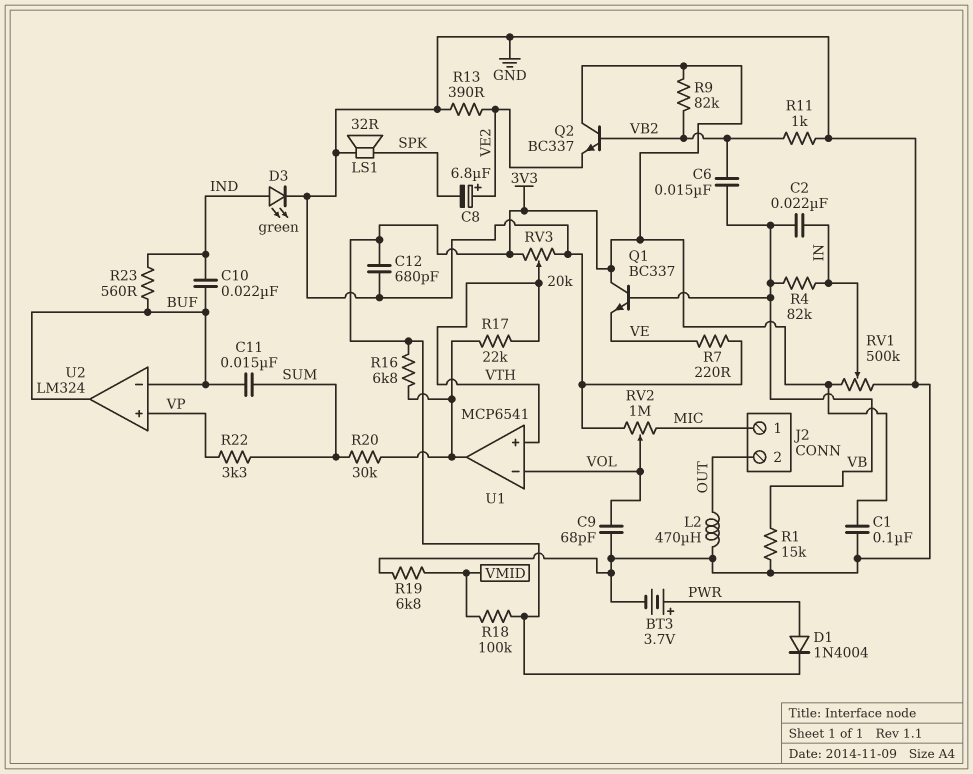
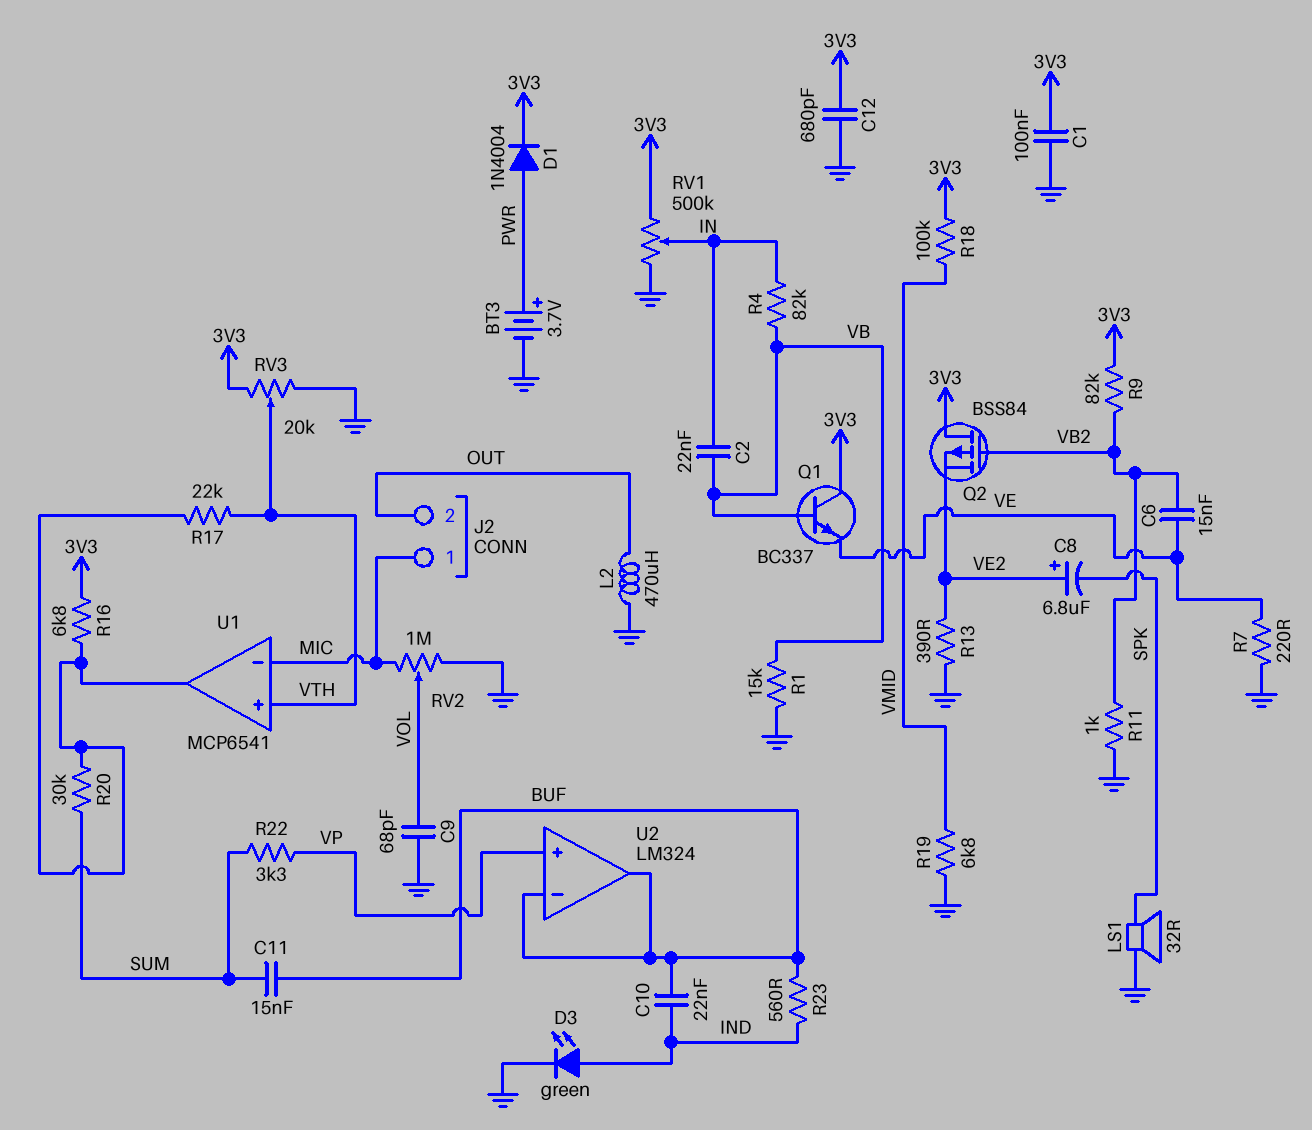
C6: 15nF (VB, VB2) -> 15nF (VB2, VE)
Q2: NPN BC337 (B VB2, C 3V3, E VE2) -> PMOS BSS84 (G VB2, D 3V3, S VE2)
U1 pin in-: VOL -> MIC

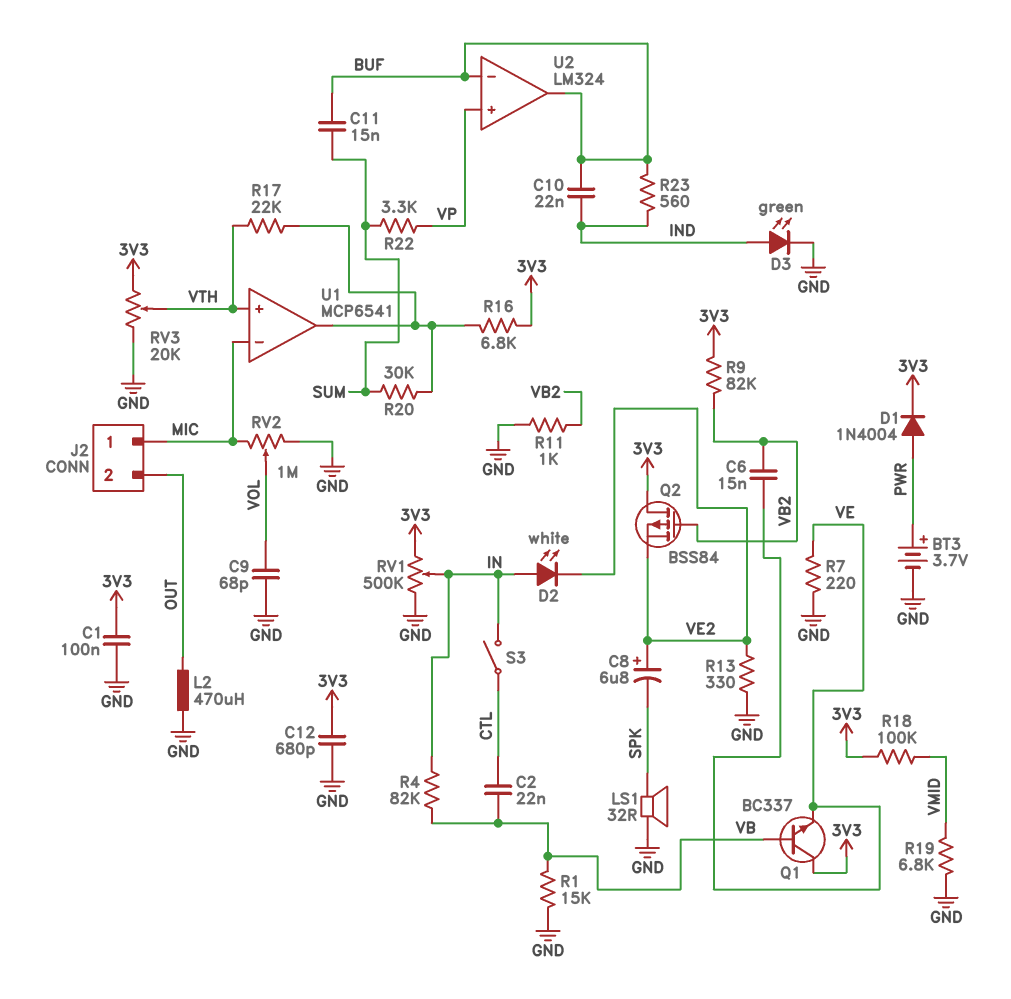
C2: 22nF (IN, VB) -> 22nF (CTL, VB)
D2: none -> LED white (A IN, K VE2)
R13: 390 (GND, VE2) -> 330 (GND, VE2)
S3: none -> switch (CTL, IN)

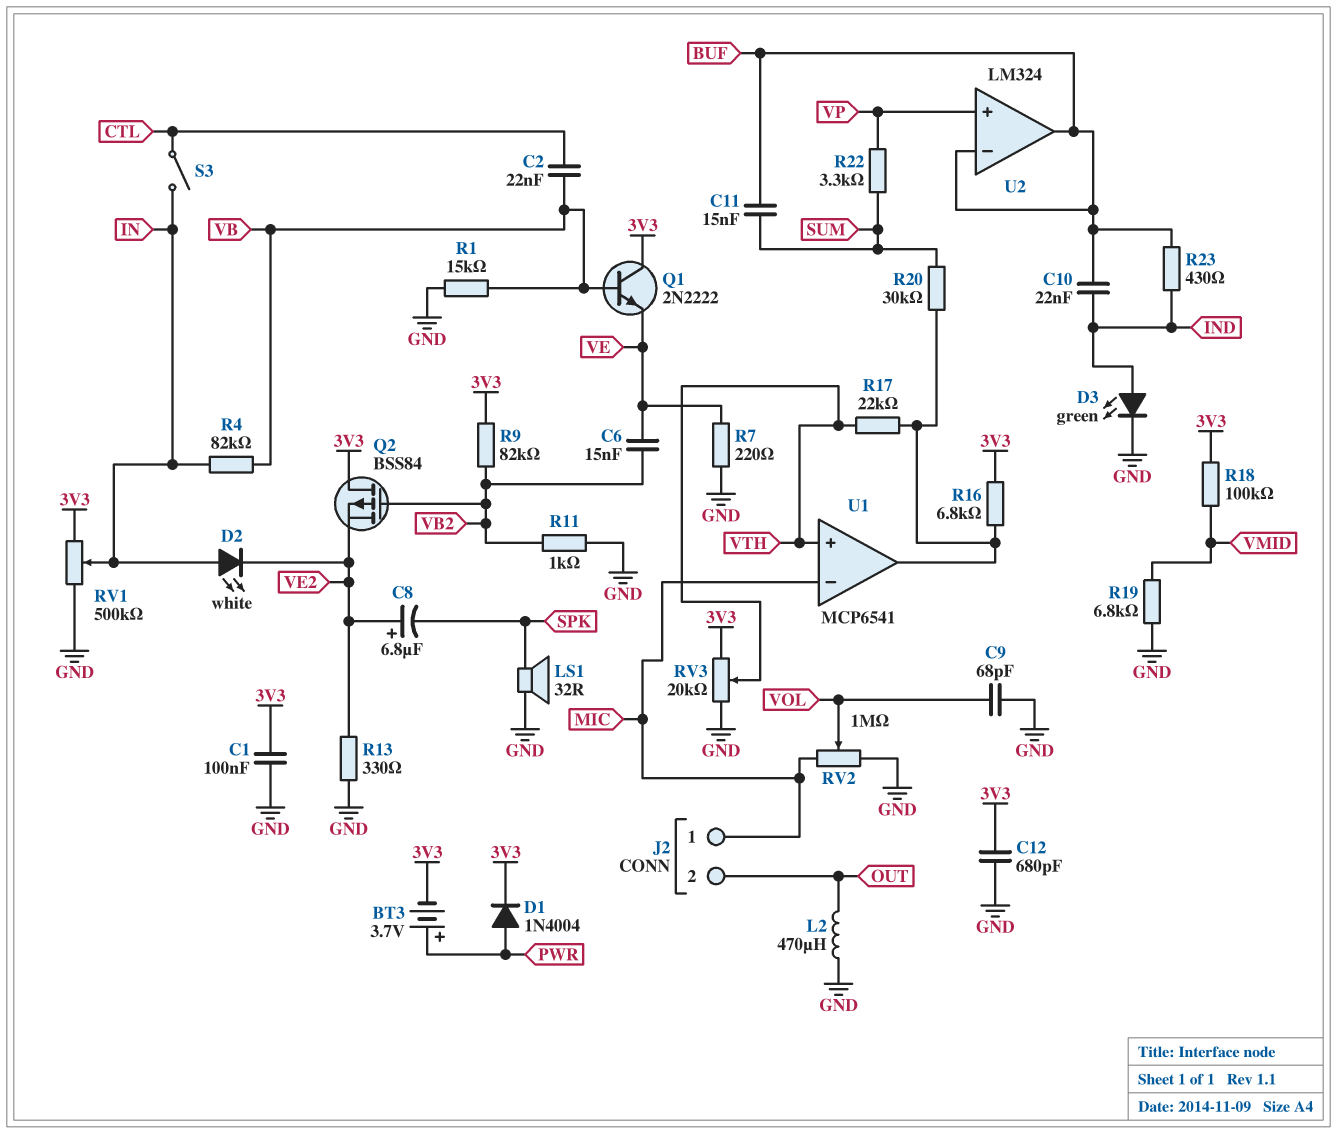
BT3: 3.7V (plus PWR, minus GND) -> 3.7V (plus PWR, minus 3V3)
Q1: NPN BC337 (B VB, C 3V3, E VE) -> NPN 2N2222 (B VB, C 3V3, E VE)
R23: 560 (BUF, IND) -> 430 (BUF, IND)

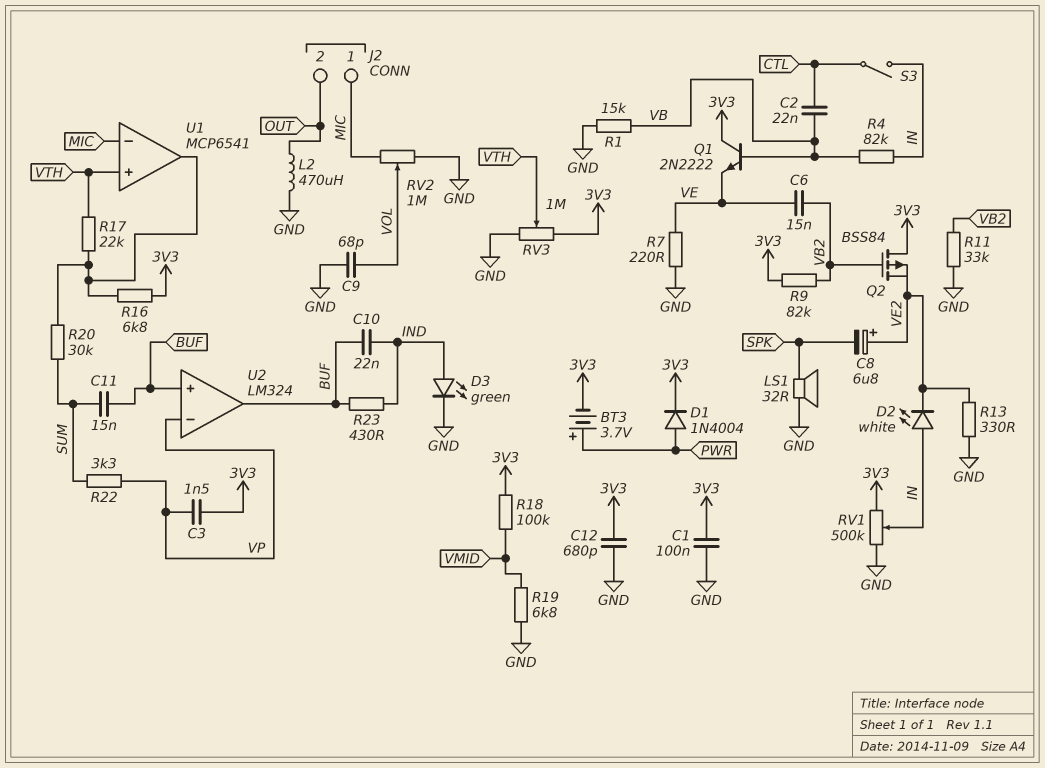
C3: none -> 1.5nF (3V3, VP)
R11: 1k (GND, VB2) -> 33k (GND, VB2)
RV3: 20k (3V3, GND, wiper VTH) -> 1M (3V3, GND, wiper VTH)
U2 pin in+: VP -> BUF
U2 pin in-: BUF -> VP

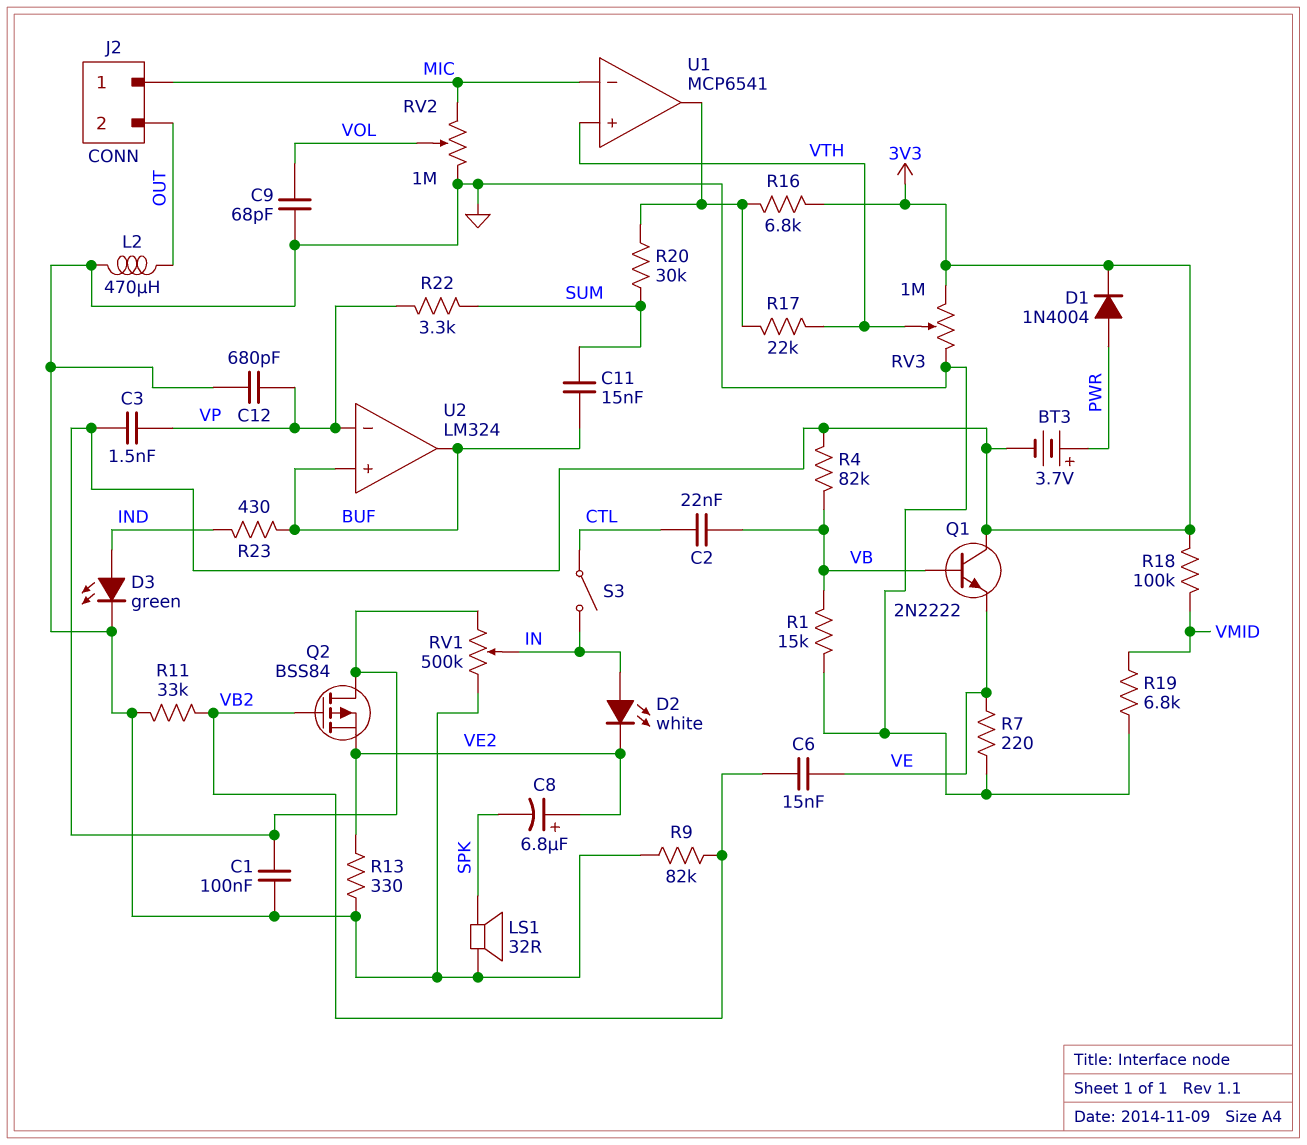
C10: 22nF (BUF, IND) -> none
C12: 680pF (3V3, GND) -> 680pF (GND, VP)
R4: 82k (IN, VB) -> 82k (3V3, VB)
R9: 82k (3V3, VB2) -> 82k (GND, VB2)

